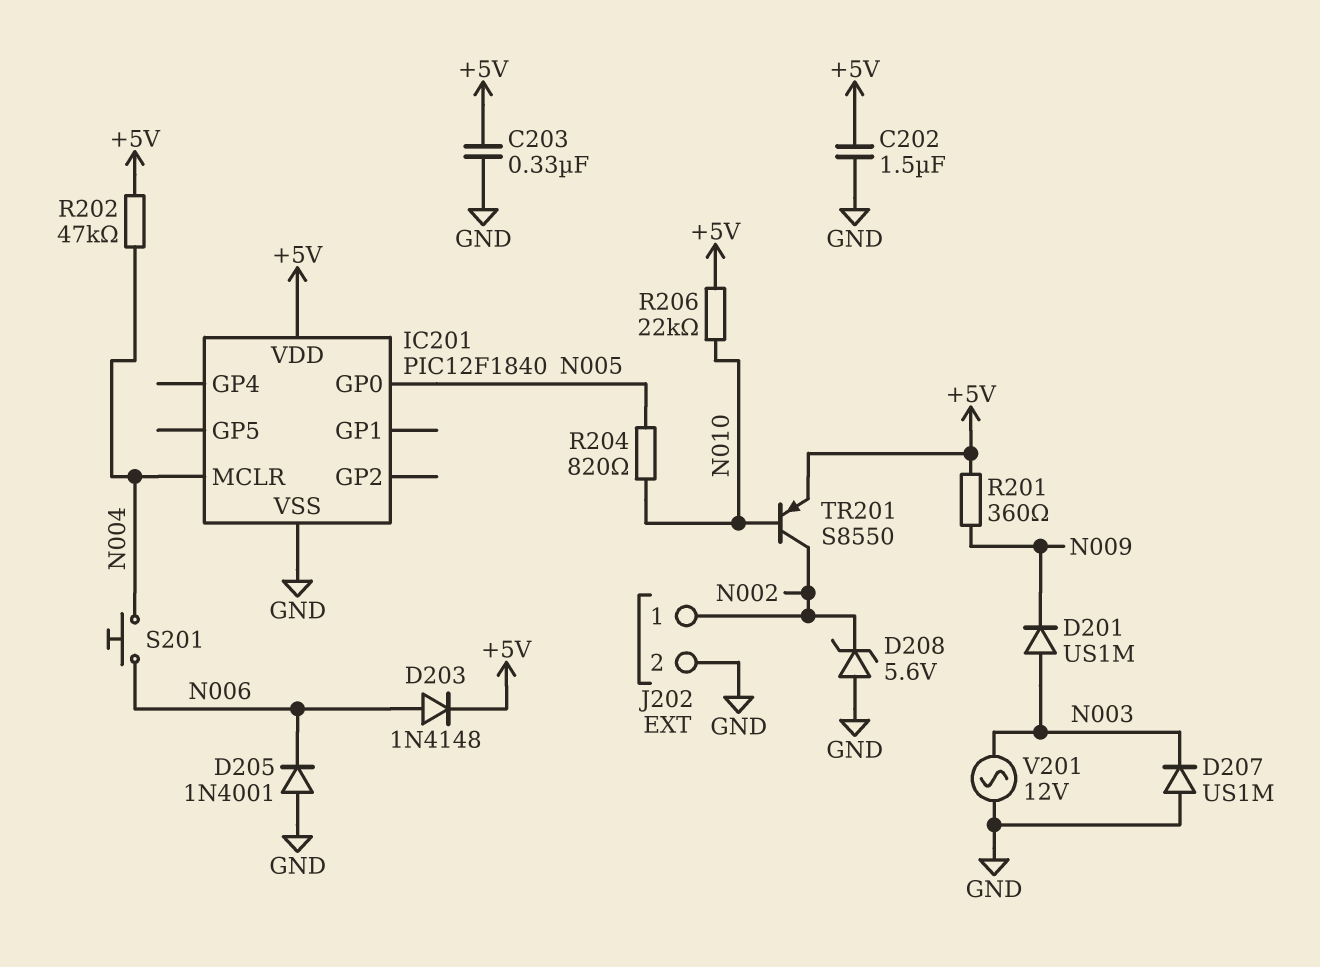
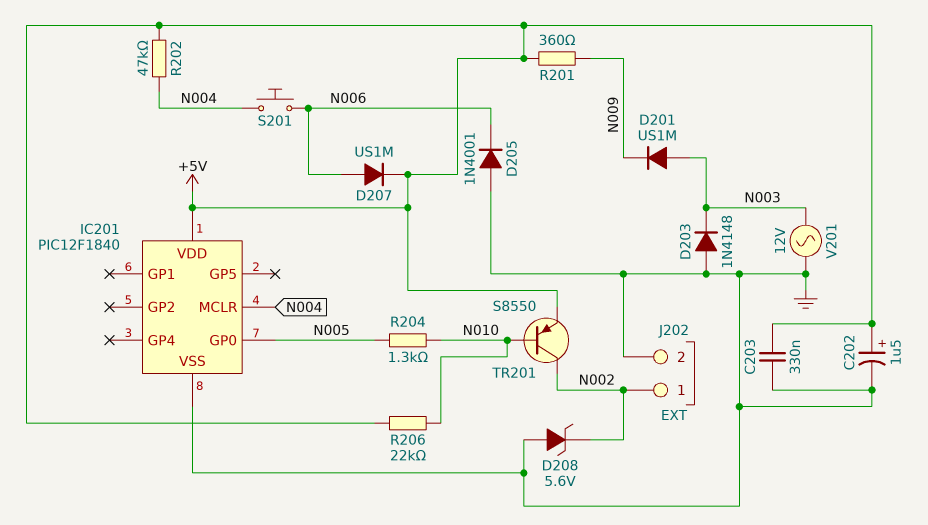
C202: 1.5uF (+5V, GND) -> 1.5uF (plus +5V, minus GND)
D203: diode 1N4148 (A N006, K +5V) -> diode 1N4148 (A GND, K N003)
D207: diode US1M (A GND, K N003) -> diode US1M (A N006, K +5V)
R204: 820 (N005, N010) -> 1.3k (N005, N010)

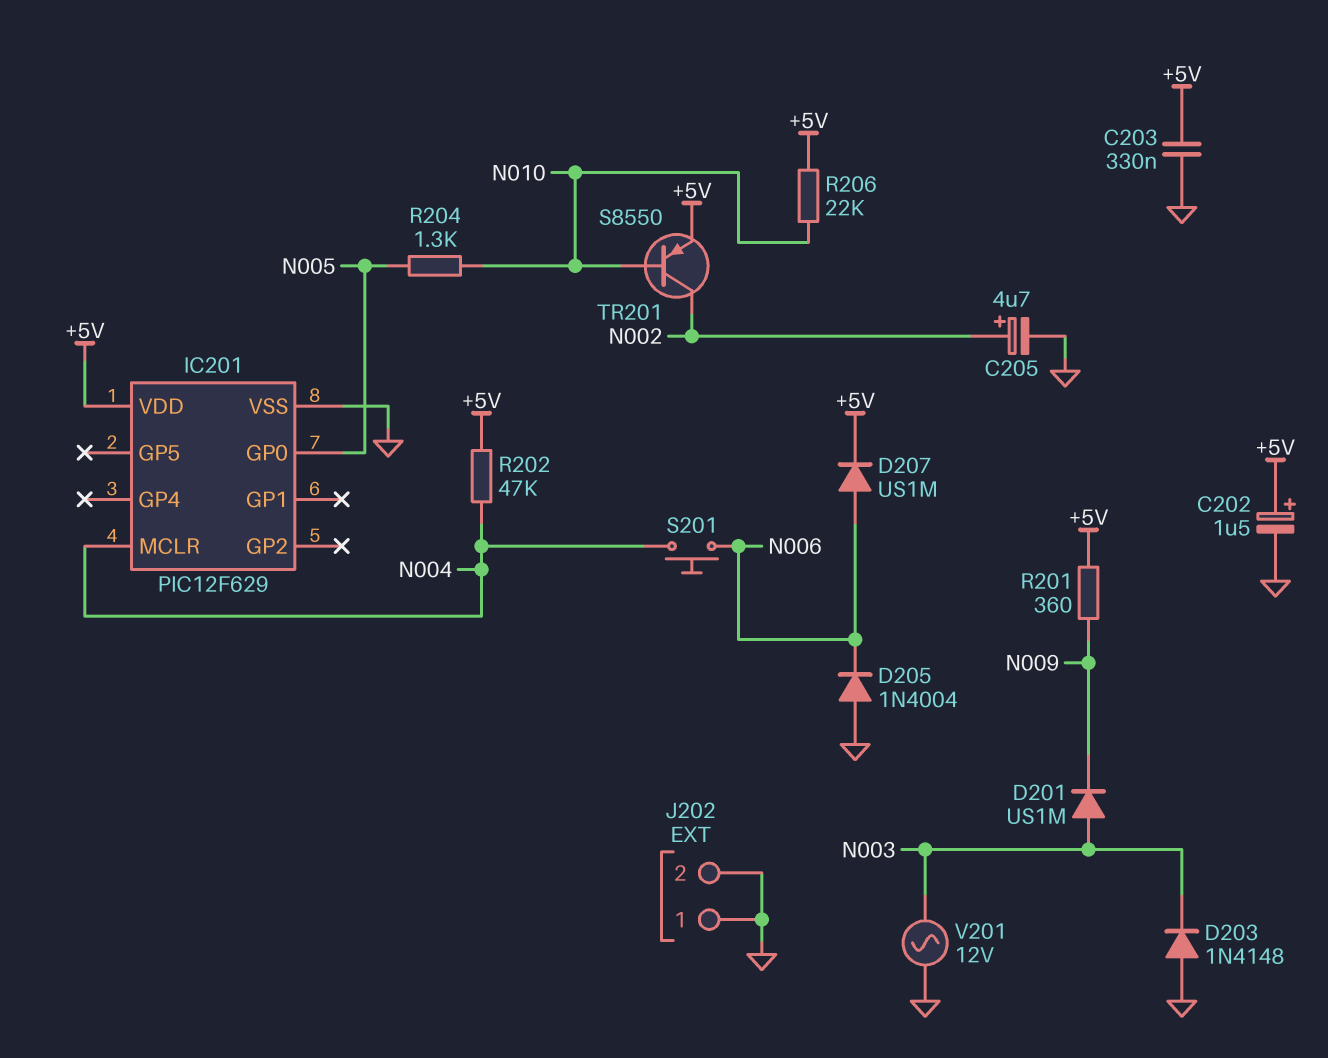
C205: none -> 4.7uF (plus N002, minus GND)
D205: diode 1N4001 (A GND, K N006) -> diode 1N4004 (A GND, K N006)
D208: zener 5.6V (A GND, K N002) -> none
IC201: PIC12F1840 -> PIC12F629
J202 pin 1: N002 -> GND

